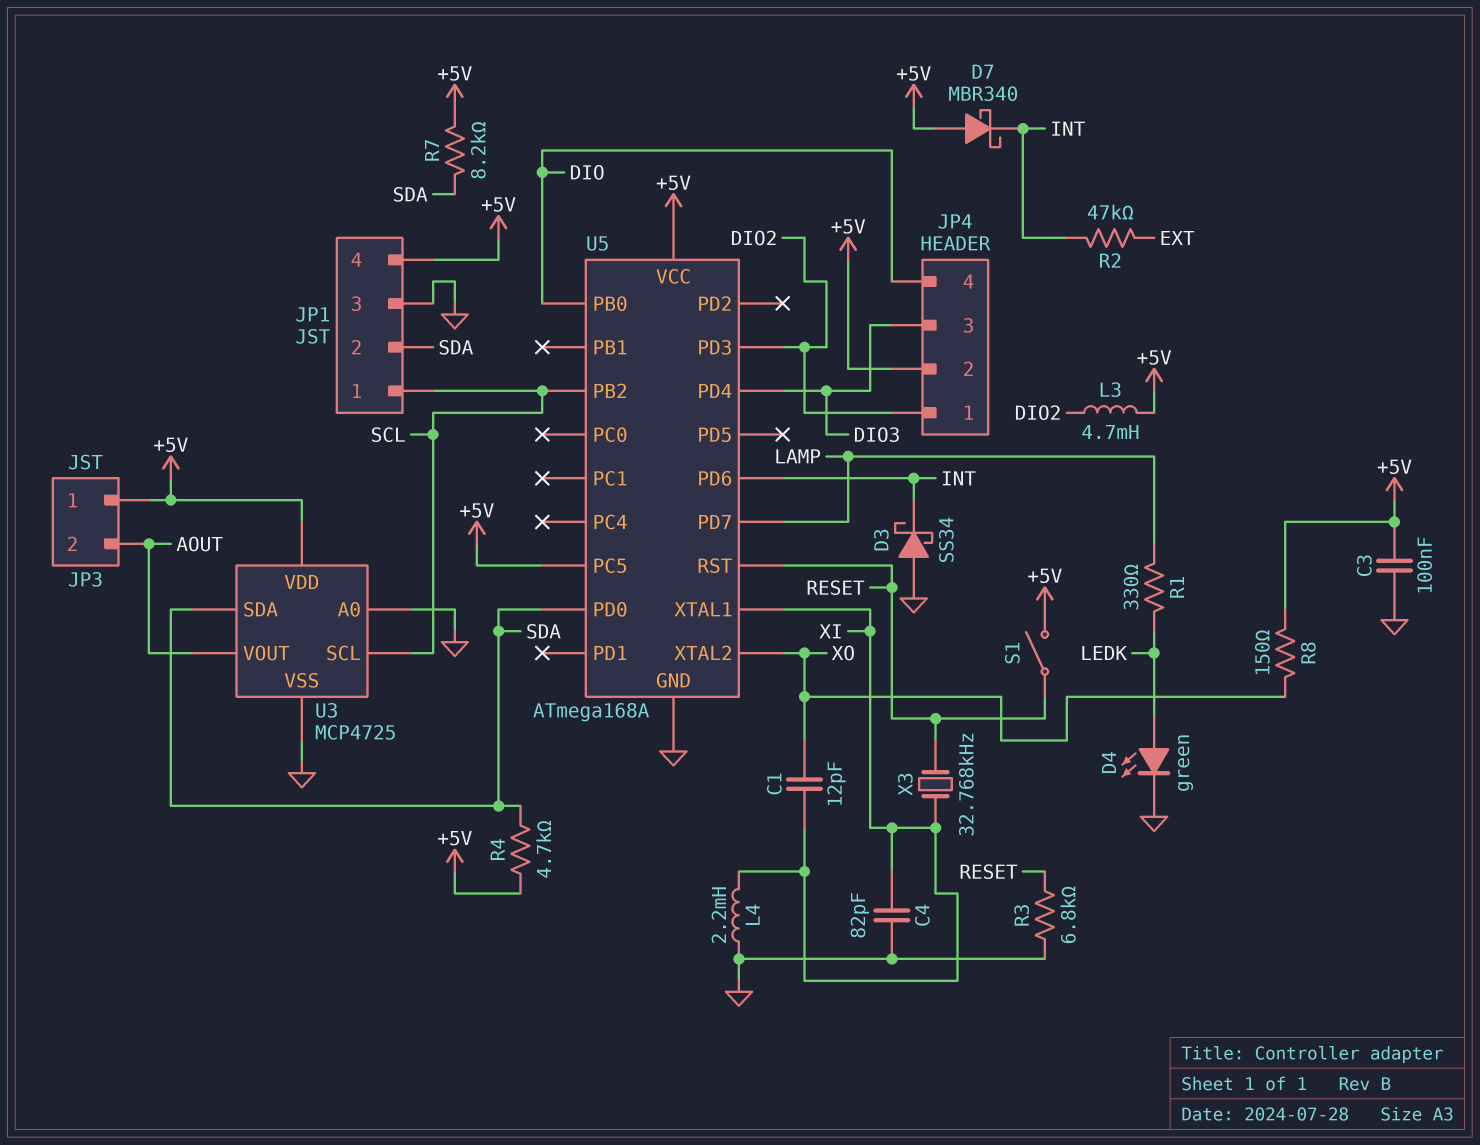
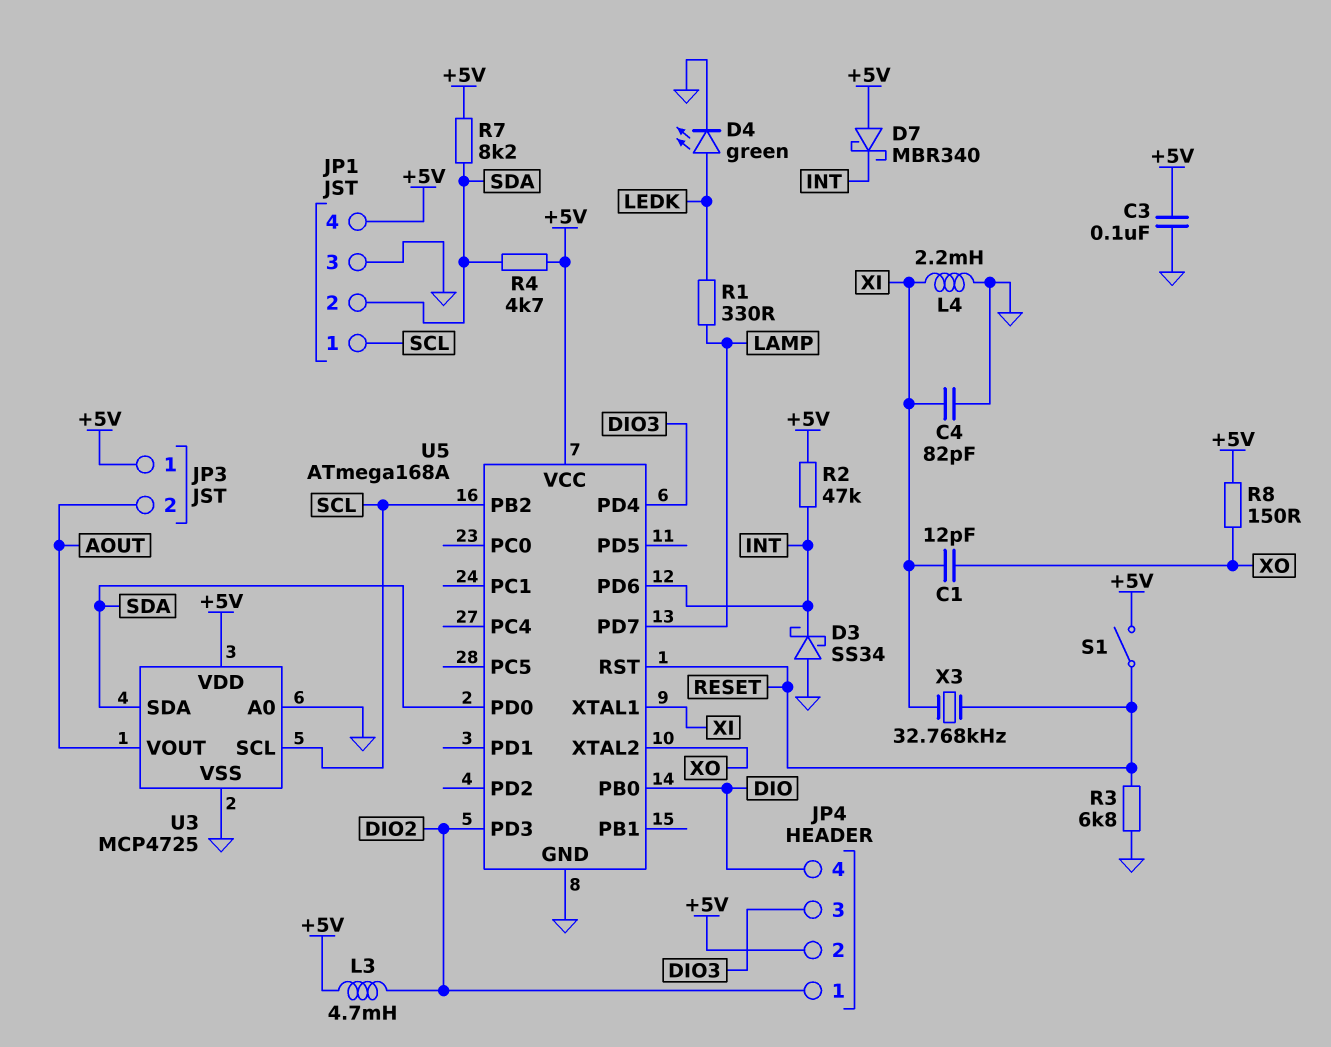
R2: 47k (EXT, INT) -> 47k (+5V, INT)
U5 pin PC5: +5V -> none

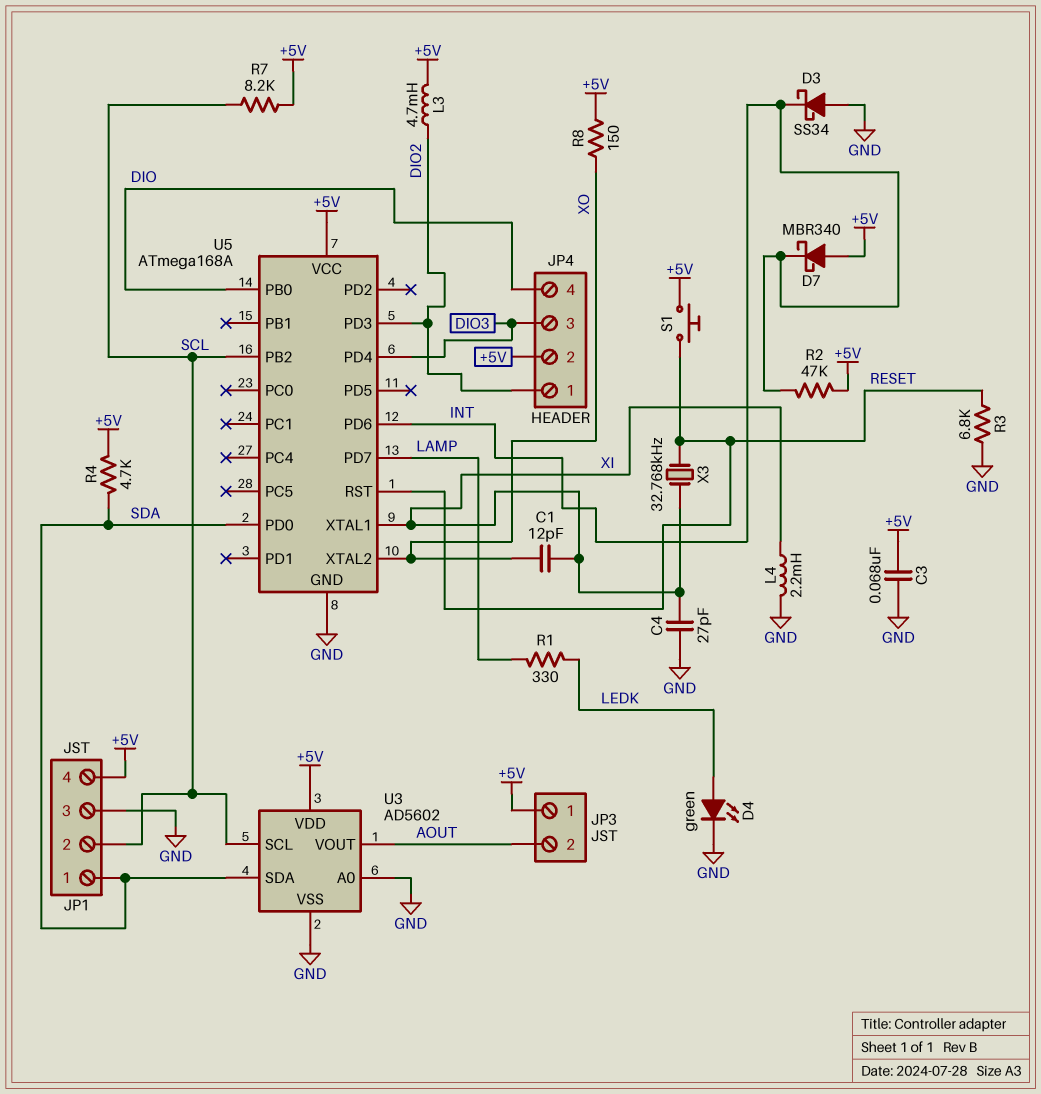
C3: 100nF (+5V, GND) -> 68nF (+5V, GND)
C4: 82pF (GND, XI) -> 27pF (GND, XI)
JP1 pin 1: SCL -> SDA
JP1 pin 2: SDA -> SCL
R7: 8.2k (+5V, SDA) -> 8.2k (+5V, SCL)
S1: switch (+5V, RESET) -> button (+5V, RESET)
U3: MCP4725 -> AD5602

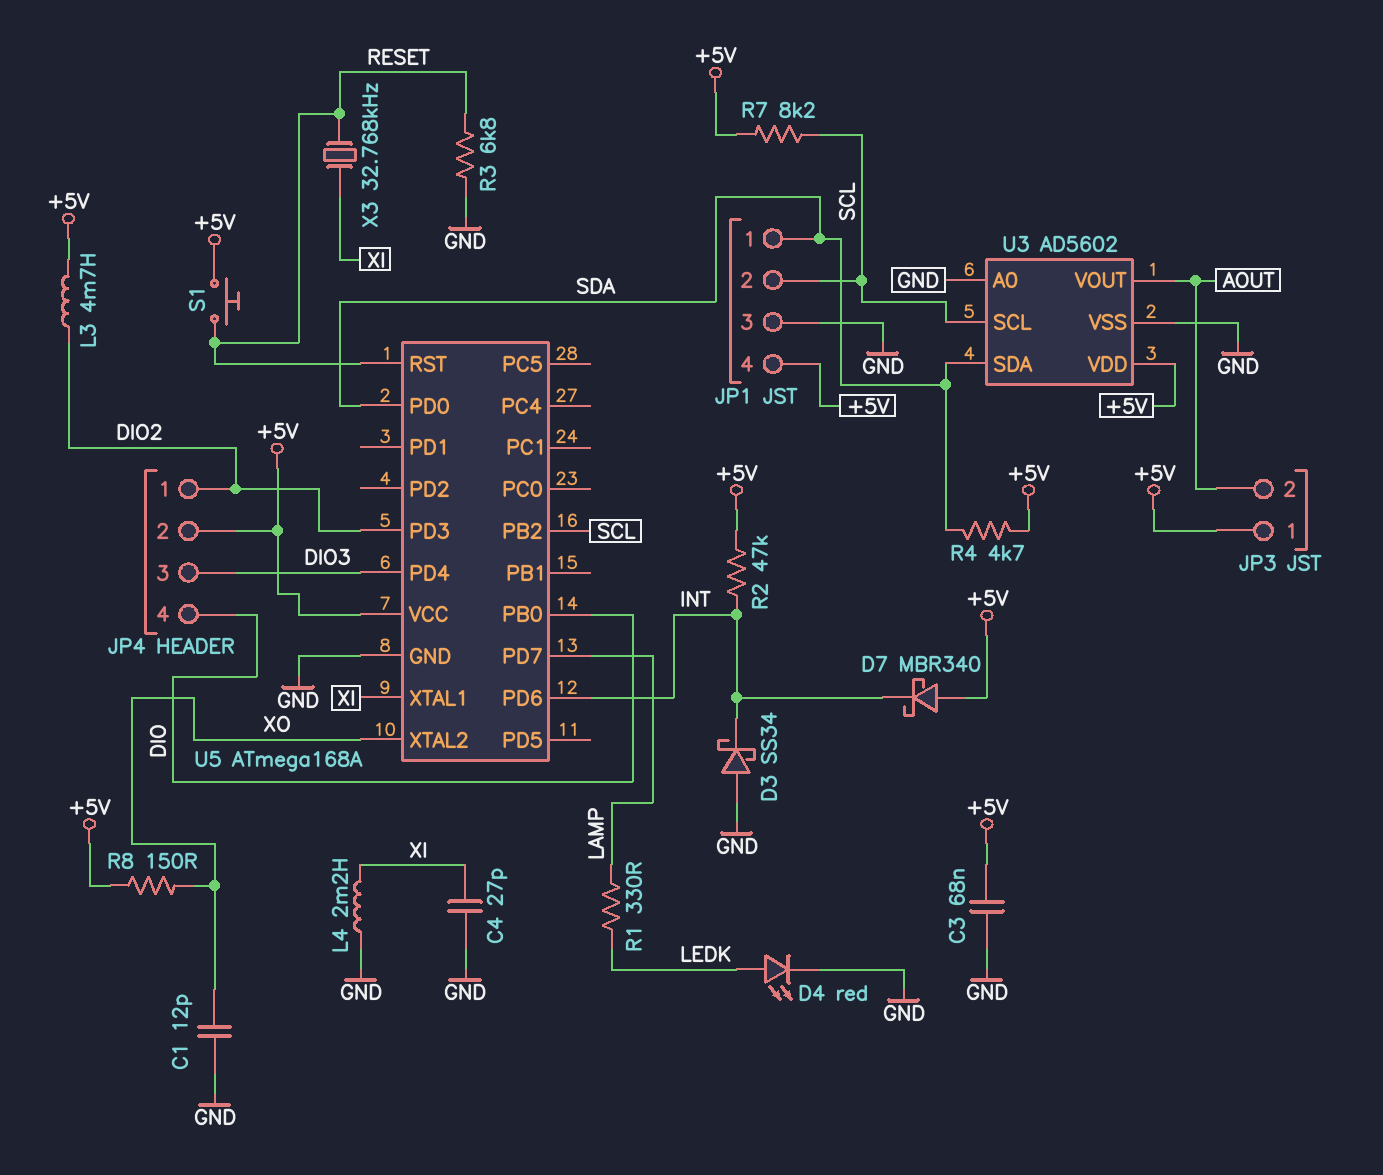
C1: 12pF (XI, XO) -> 12pF (GND, XO)
D4: LED green (A LEDK, K GND) -> LED red (A LEDK, K GND)

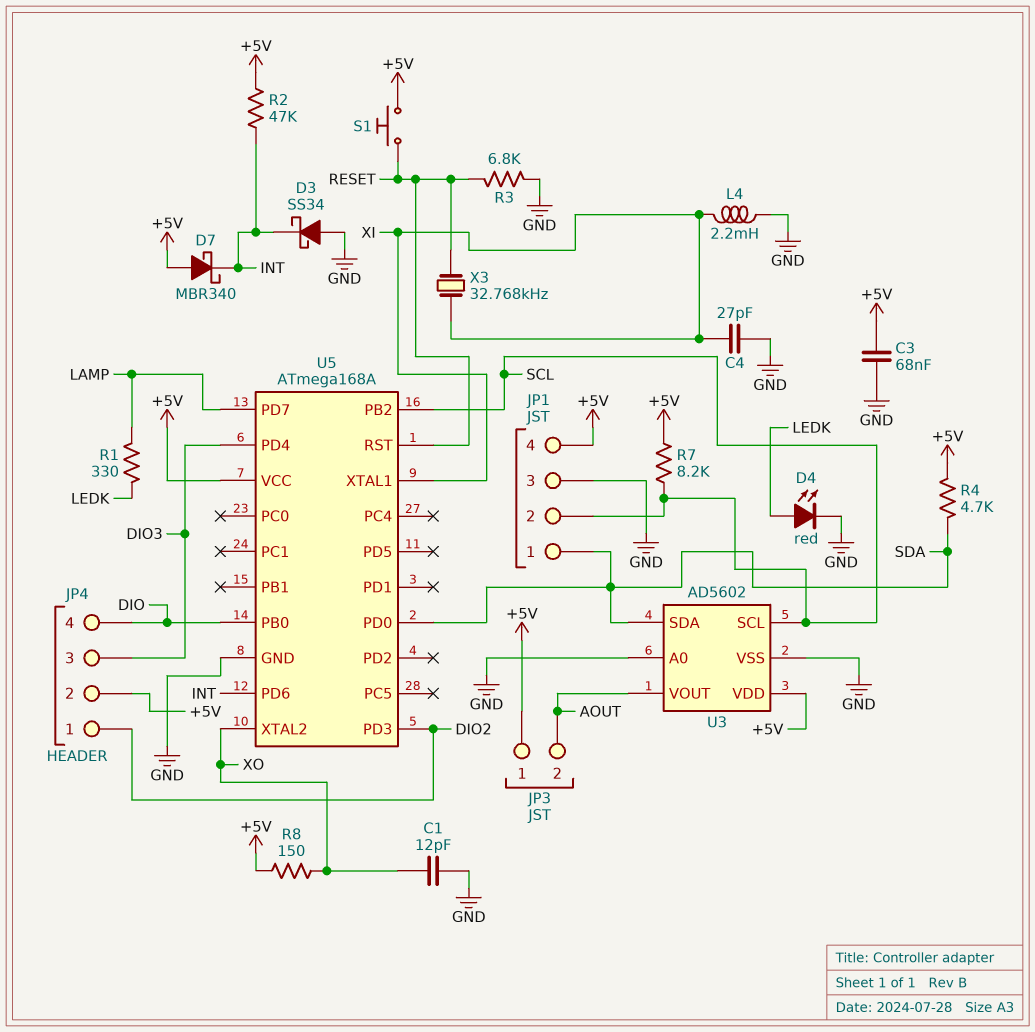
L3: 4.7mH (+5V, DIO2) -> none

